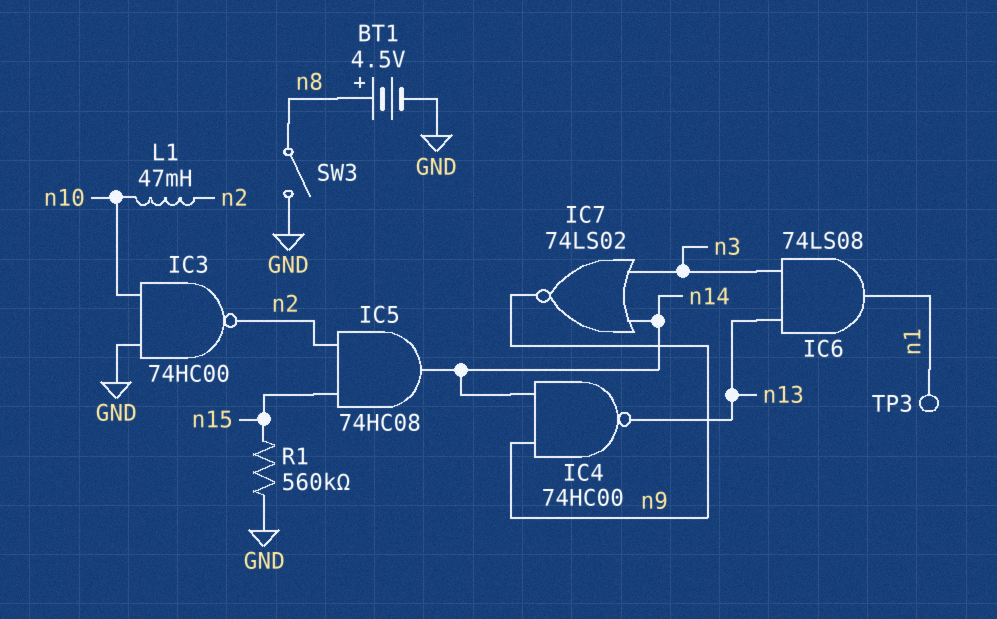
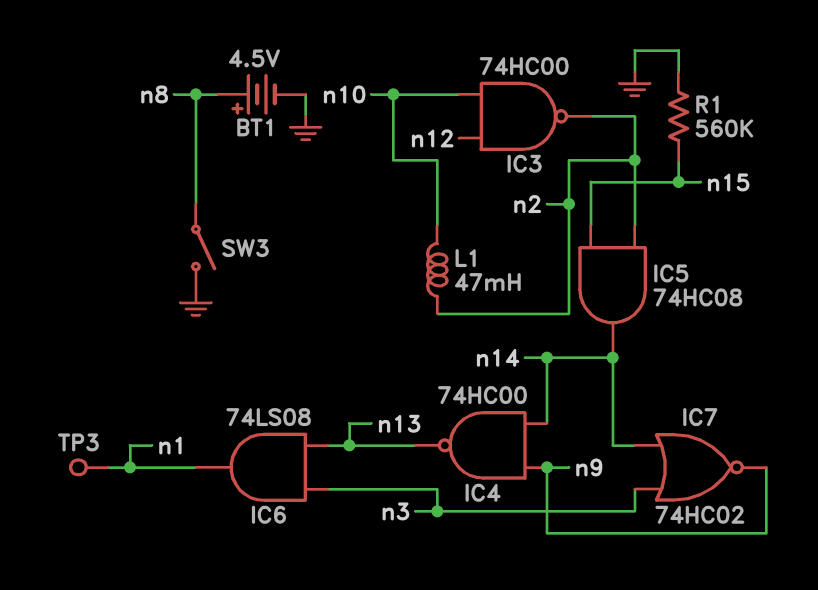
IC3: NAND 74HC00 (in GND, in n10, out n2) -> NAND 74HC00 (in n10, in n12, out n2)
IC7: NOR 74LS02 (in n3, in n14, out n9) -> NOR 74HC02 (in n3, in n14, out n9)

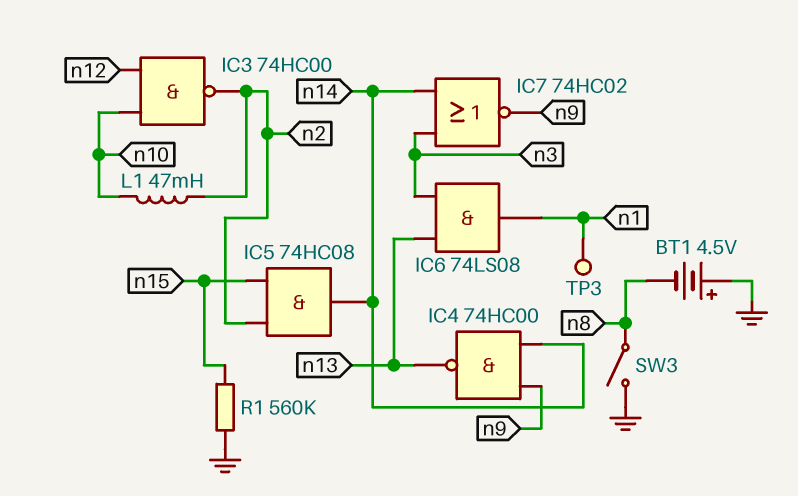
BT1: 4.5V (plus n8, minus GND) -> 4.5V (plus GND, minus n8)

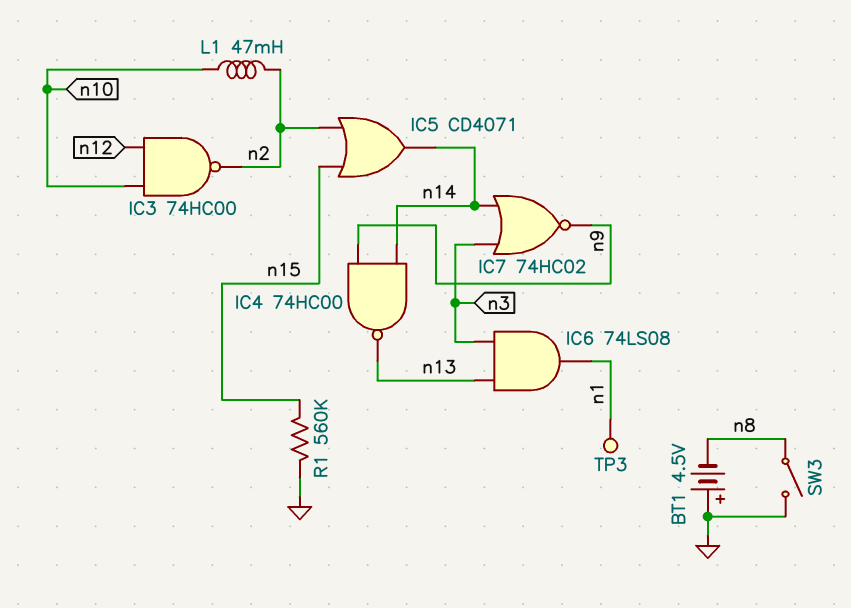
IC5: AND 74HC08 (in n2, in n15, out n14) -> OR CD4071 (in n2, in n15, out n14)

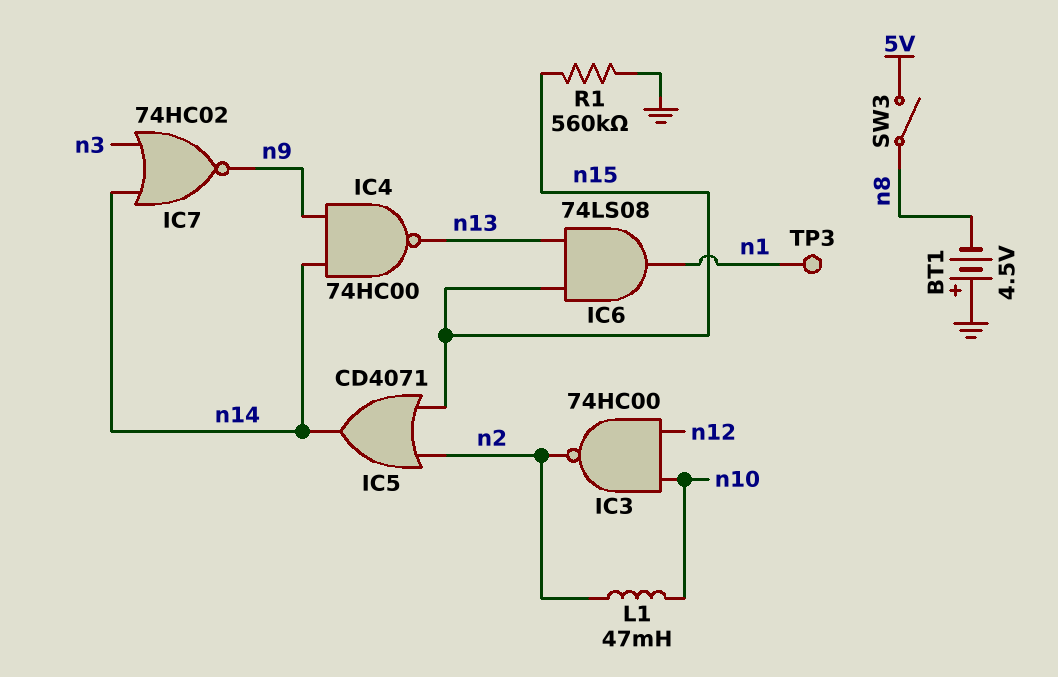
IC6: AND 74LS08 (in n3, in n13, out n1) -> AND 74LS08 (in n13, in n15, out n1)
SW3: switch (GND, n8) -> switch (5V, n8)

